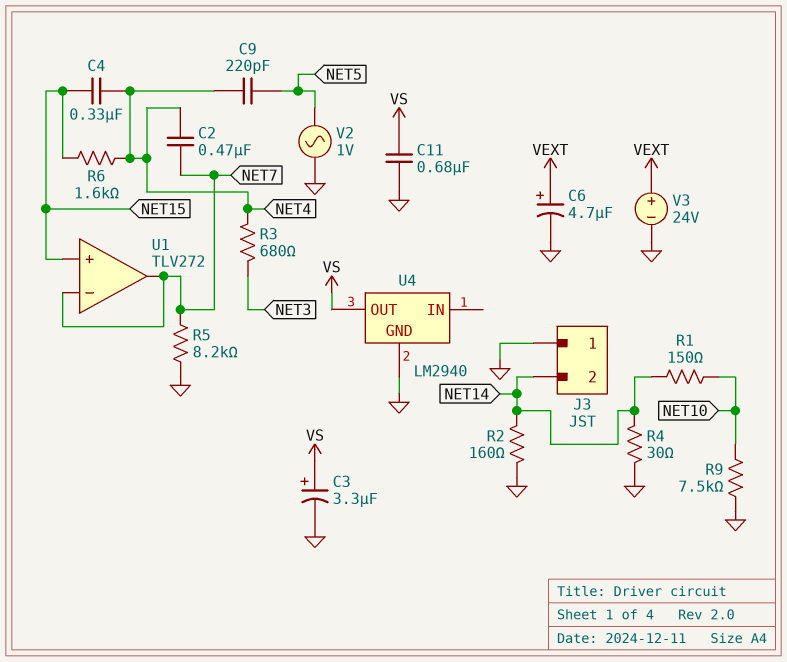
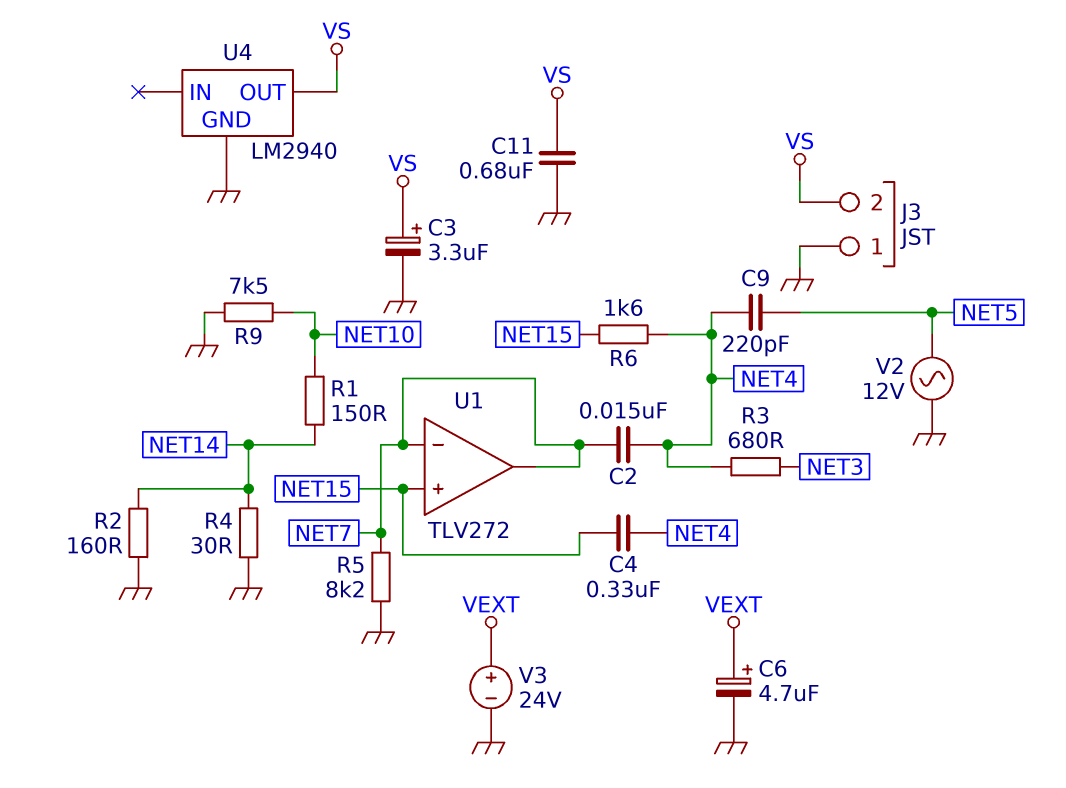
C2: 470nF (NET4, NET7) -> 15nF (NET4, NET7)
J3 pin 2: NET14 -> VS
V2: AC 1V (GND, NET5) -> AC 12V (GND, NET5)

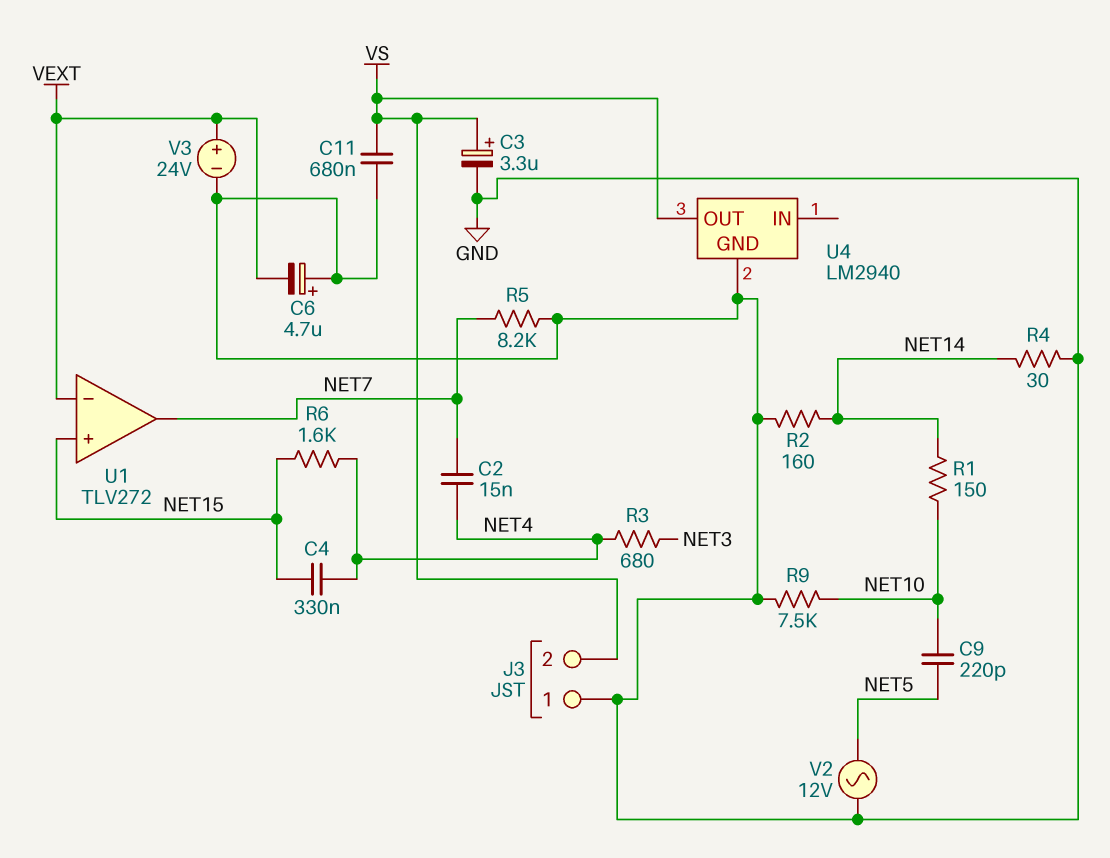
C6: 4.7uF (plus VEXT, minus GND) -> 4.7uF (plus GND, minus VEXT)
C9: 220pF (NET4, NET5) -> 220pF (NET5, NET10)
U1 pin in-: NET7 -> VEXT

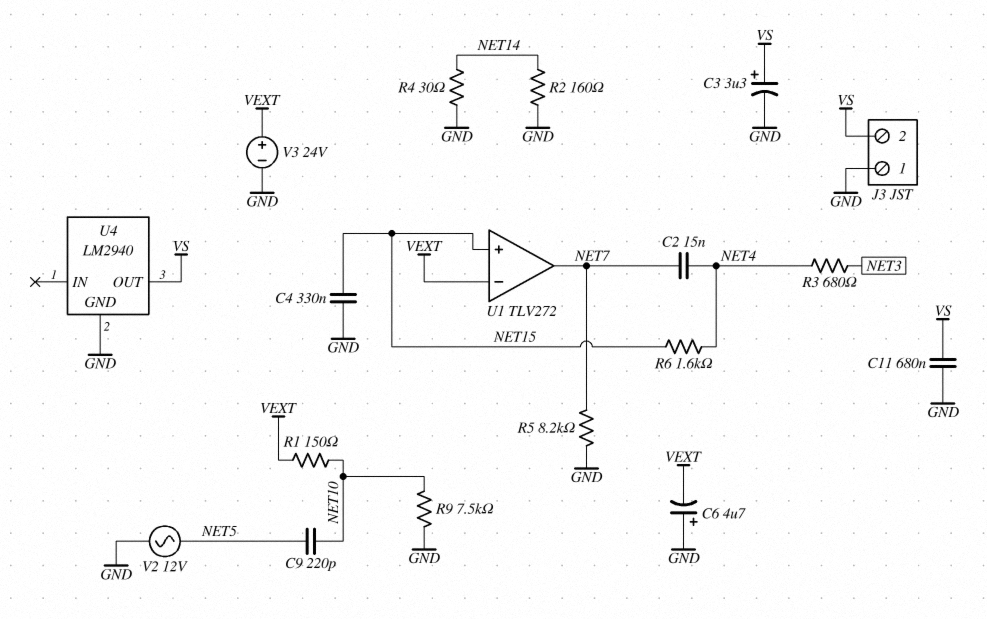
C4: 330nF (NET4, NET15) -> 330nF (GND, NET15)
R1: 150 (NET10, NET14) -> 150 (NET10, VEXT)

